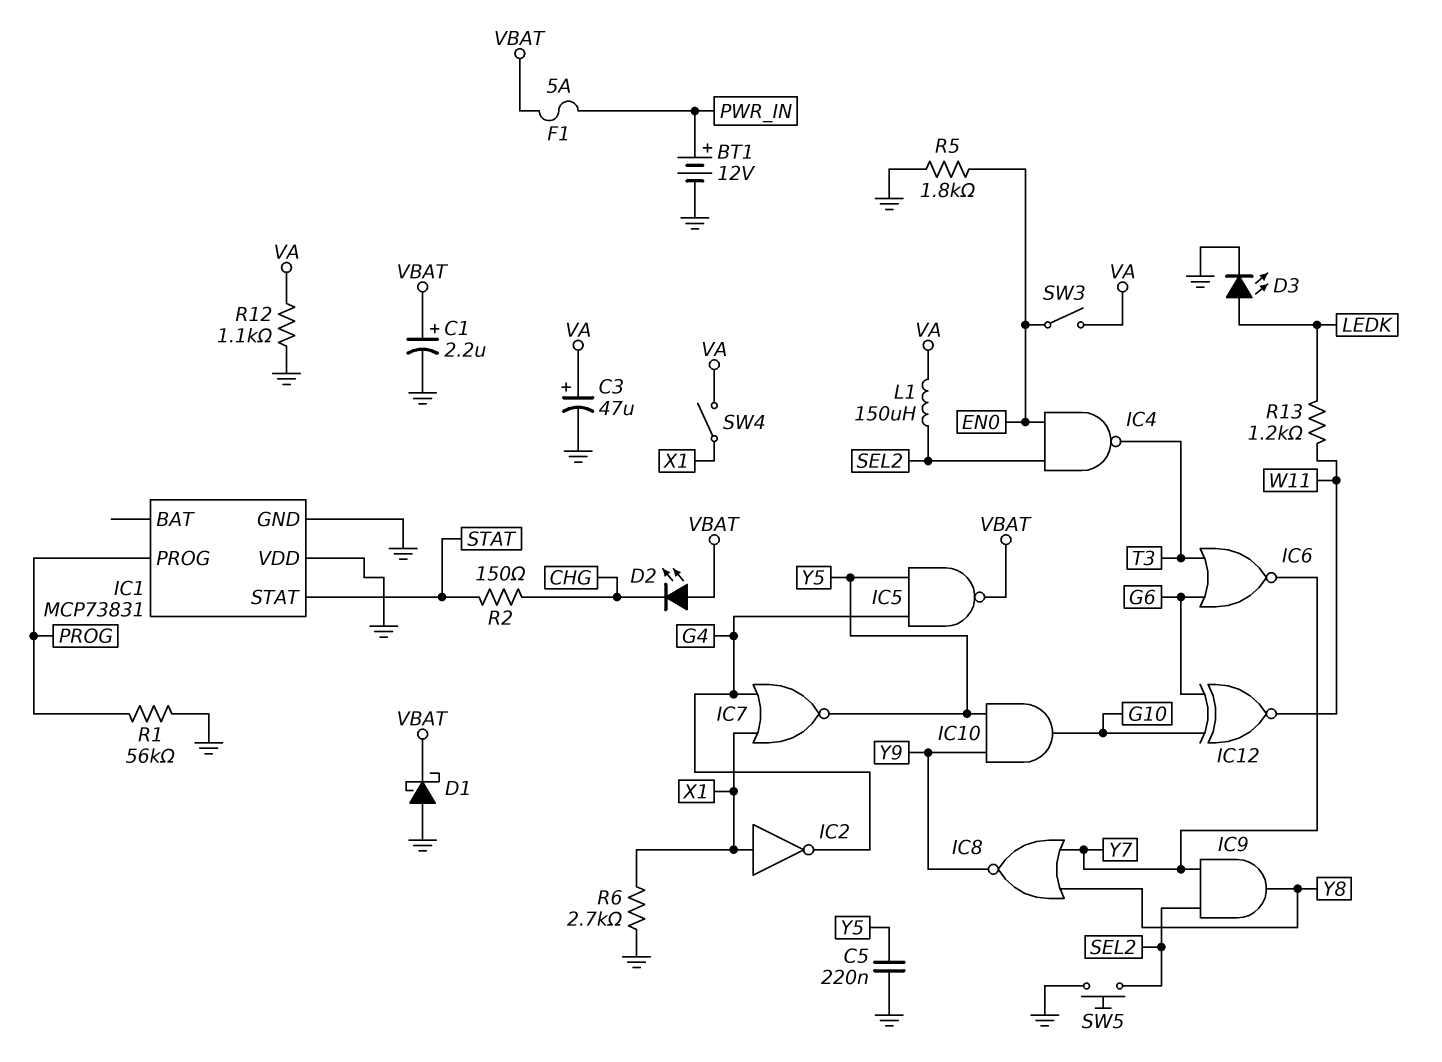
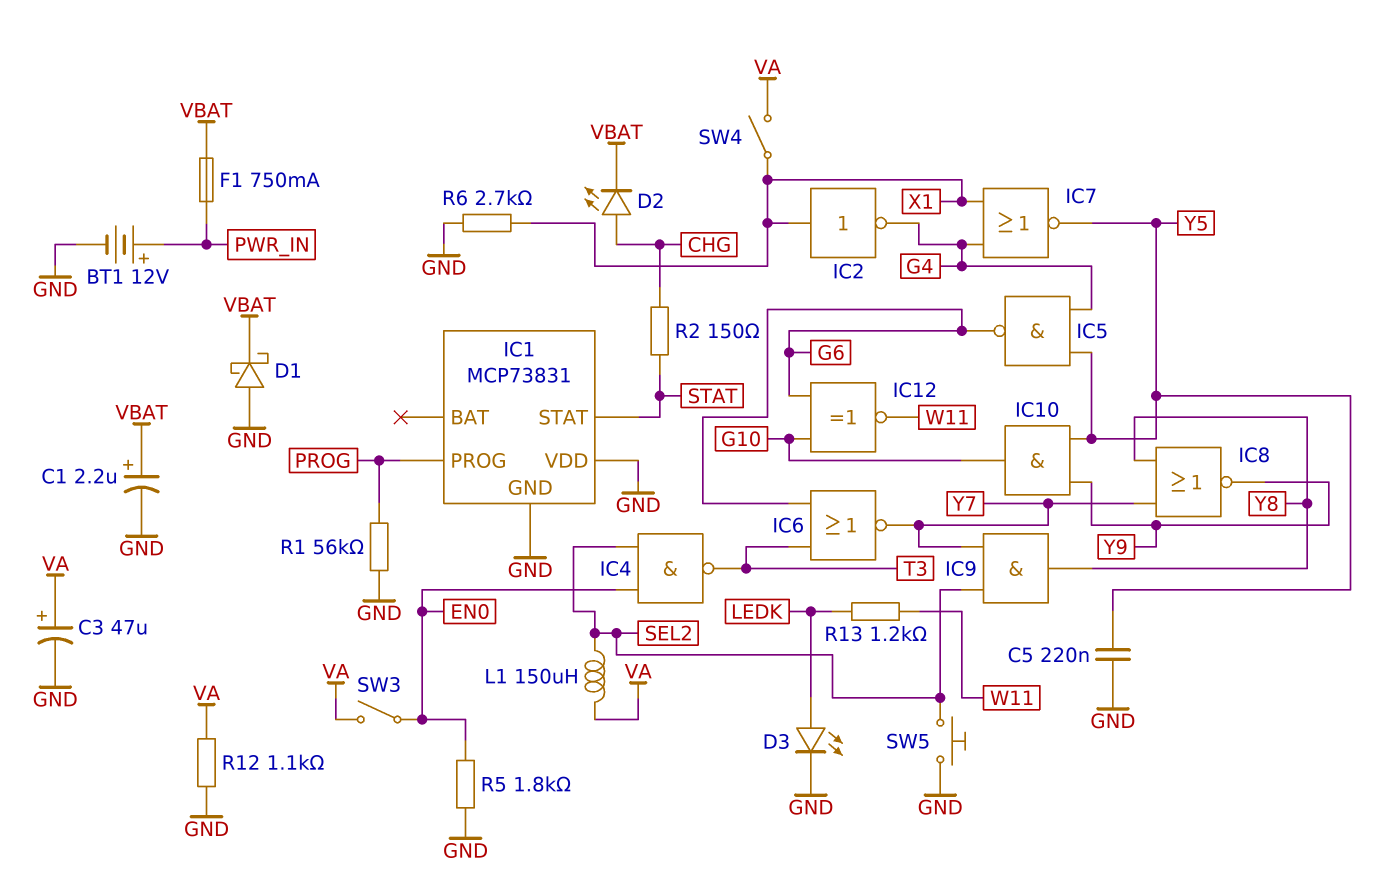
D2: LED (A VBAT, K CHG) -> LED (A CHG, K VBAT)
F1: 5A (PWR_IN, VBAT) -> 750mA (PWR_IN, VBAT)
IC5: NAND (in G4, in Y5, out VBAT) -> NAND (in G4, in Y5, out G6)

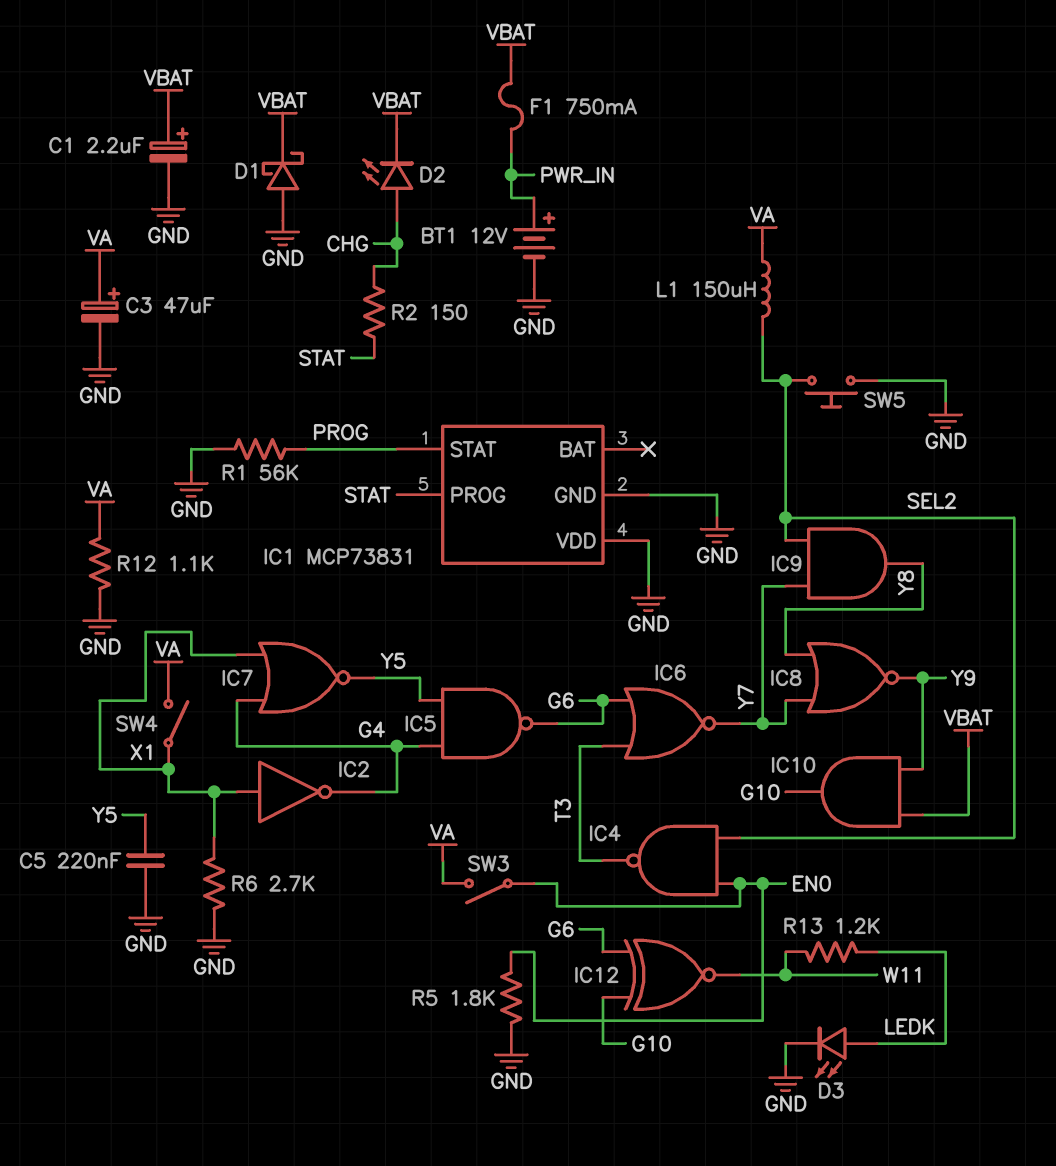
IC1 pin PROG: PROG -> STAT
IC1 pin STAT: STAT -> PROG
IC10: AND (in Y5, in Y9, out G10) -> AND (in VBAT, in Y9, out G10)

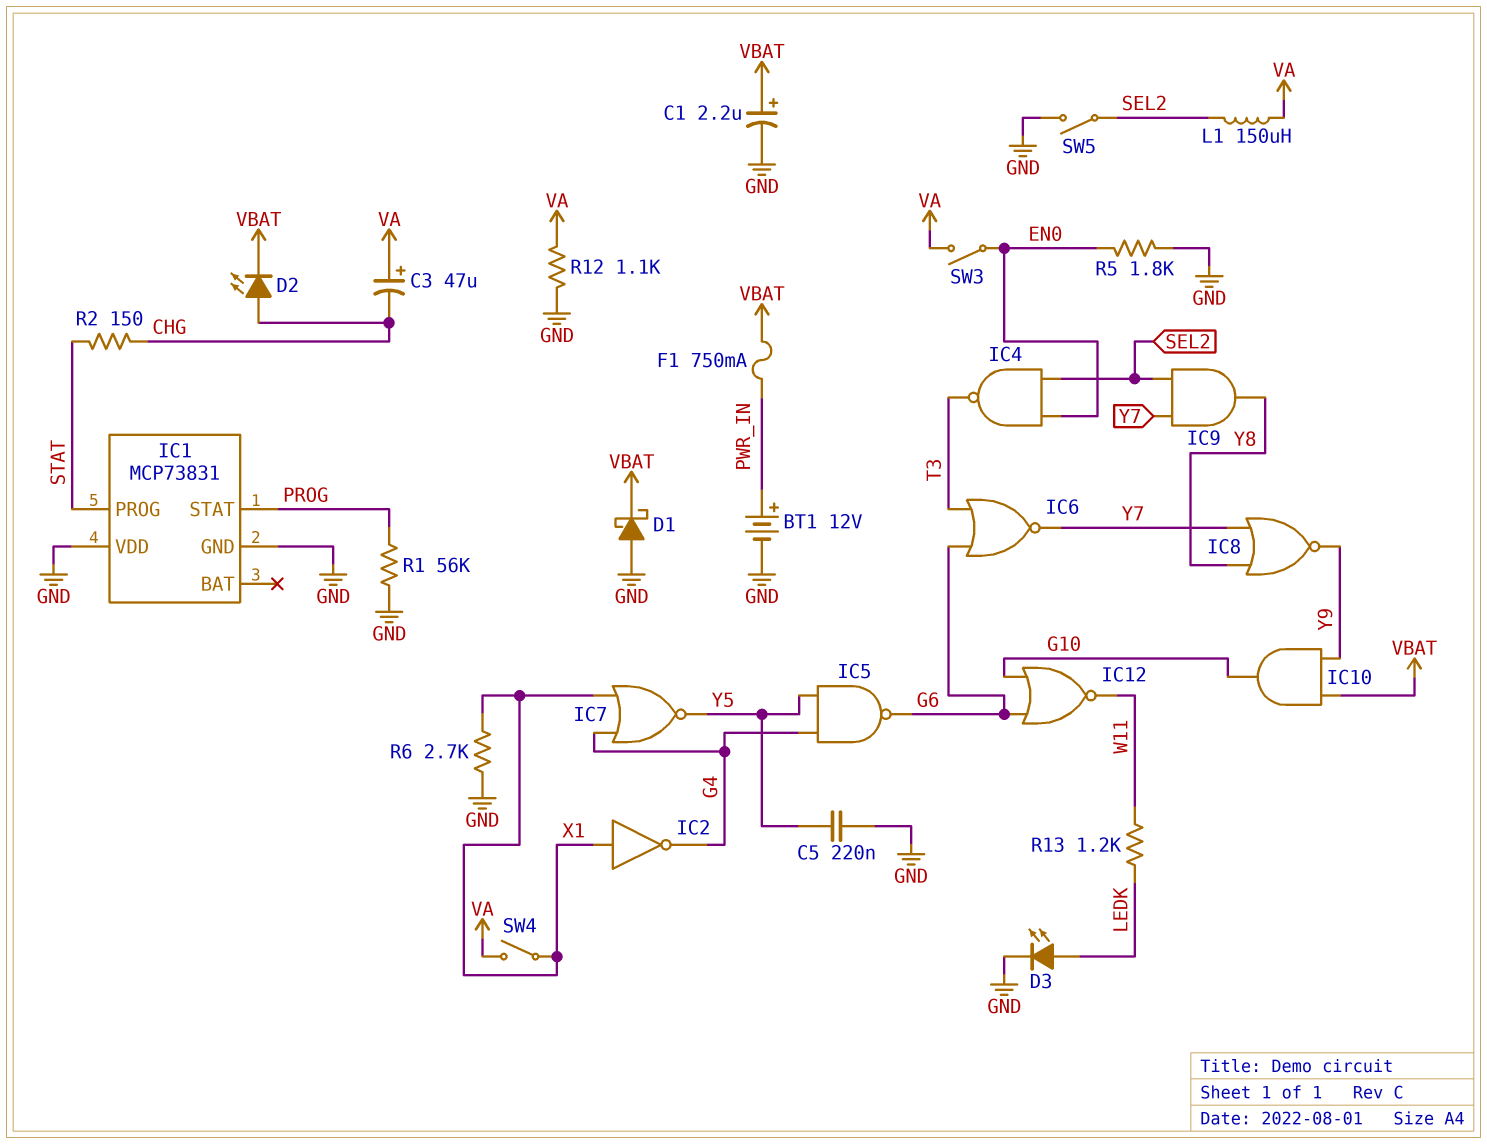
C3: 47uF (plus VA, minus GND) -> 47uF (plus VA, minus CHG)
IC12: XNOR (in G6, in G10, out W11) -> NOR (in G6, in G10, out W11)
SW5: button (GND, SEL2) -> switch (GND, SEL2)

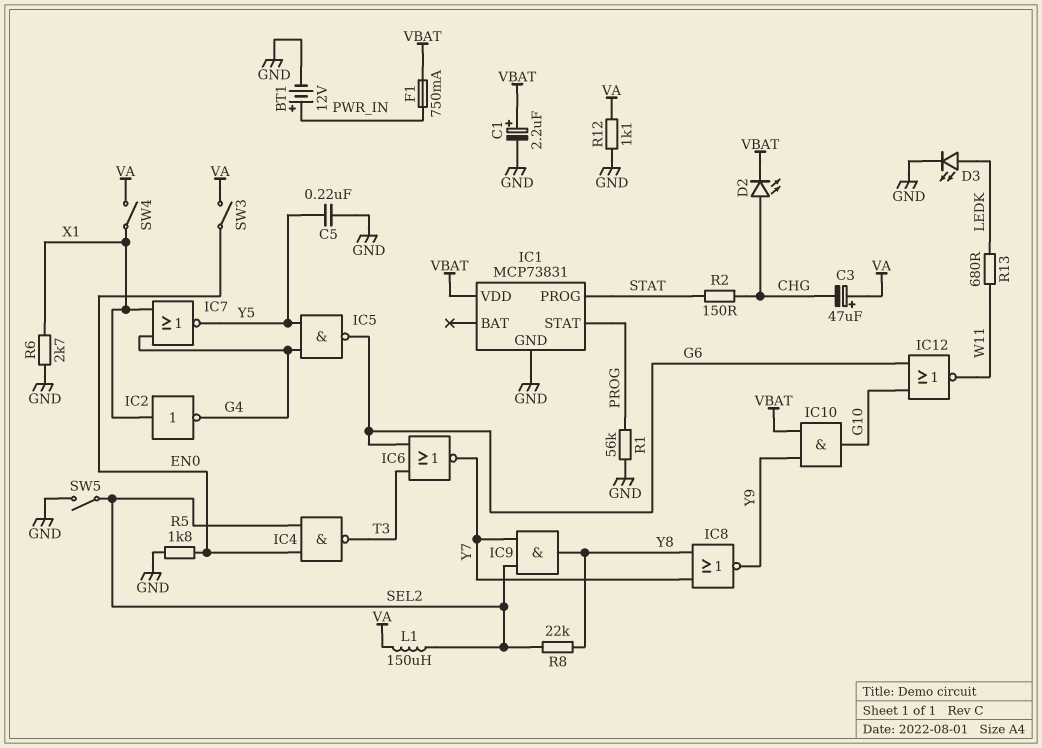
D1: schottky (A GND, K VBAT) -> none
IC1 pin VDD: GND -> VBAT
R8: none -> 22k (SEL2, Y8)
R13: 1.2k (LEDK, W11) -> 680 (LEDK, W11)

